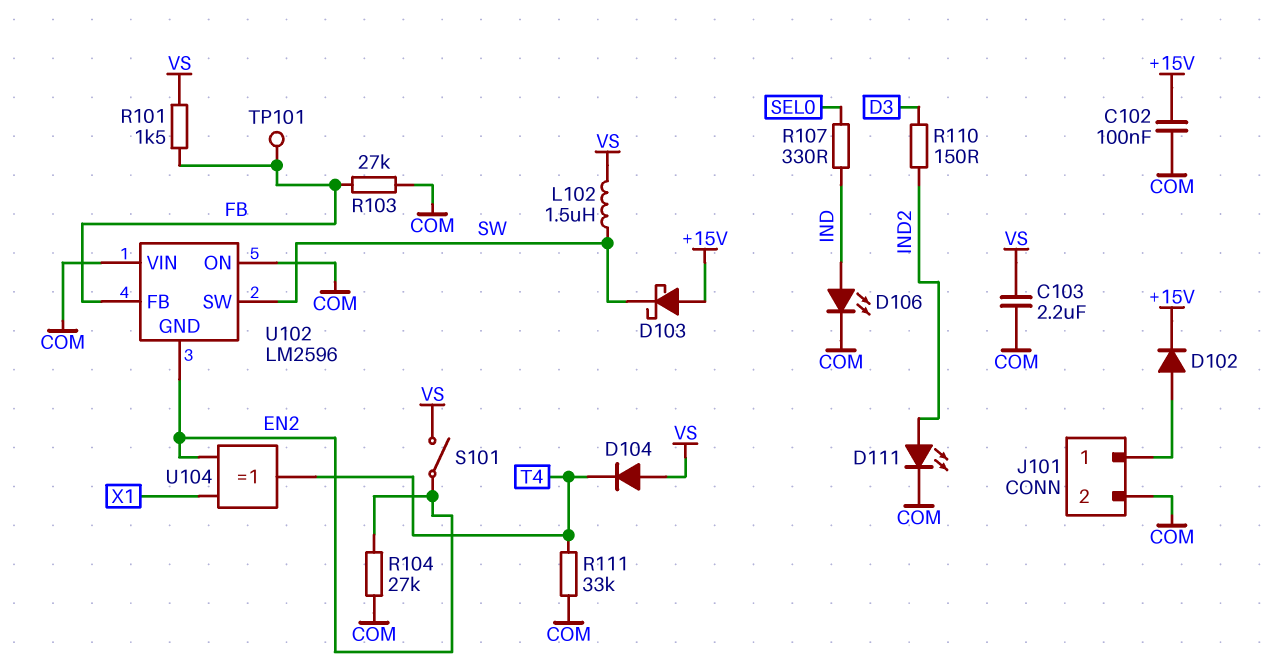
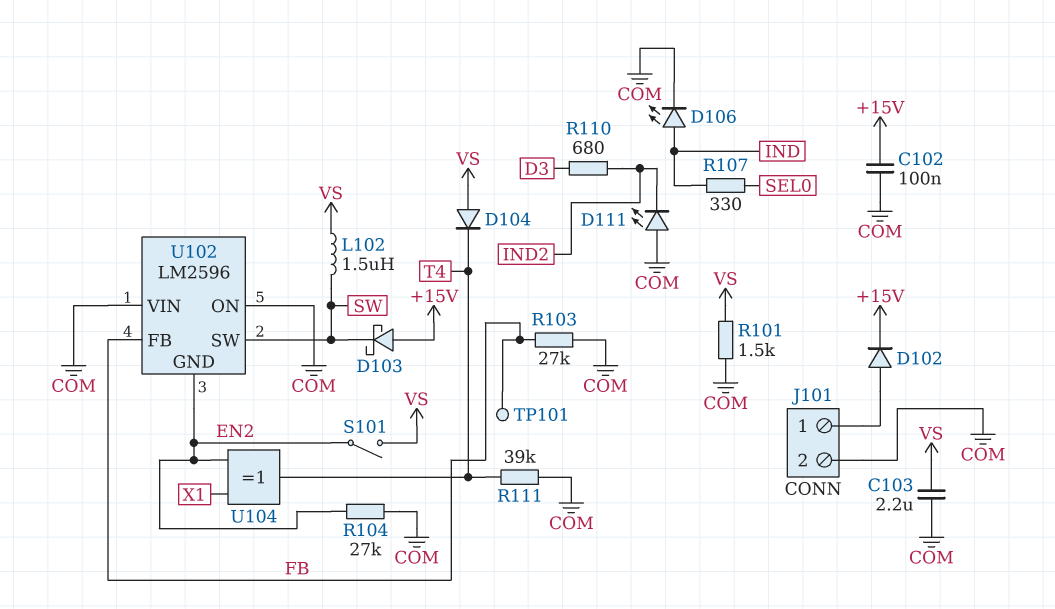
D111: LED (A IND2, K COM) -> LED (A COM, K IND2)
R101: 1.5k (FB, VS) -> 1.5k (COM, VS)
R110: 150 (D3, IND2) -> 680 (D3, IND2)
R111: 33k (COM, T4) -> 39k (COM, T4)

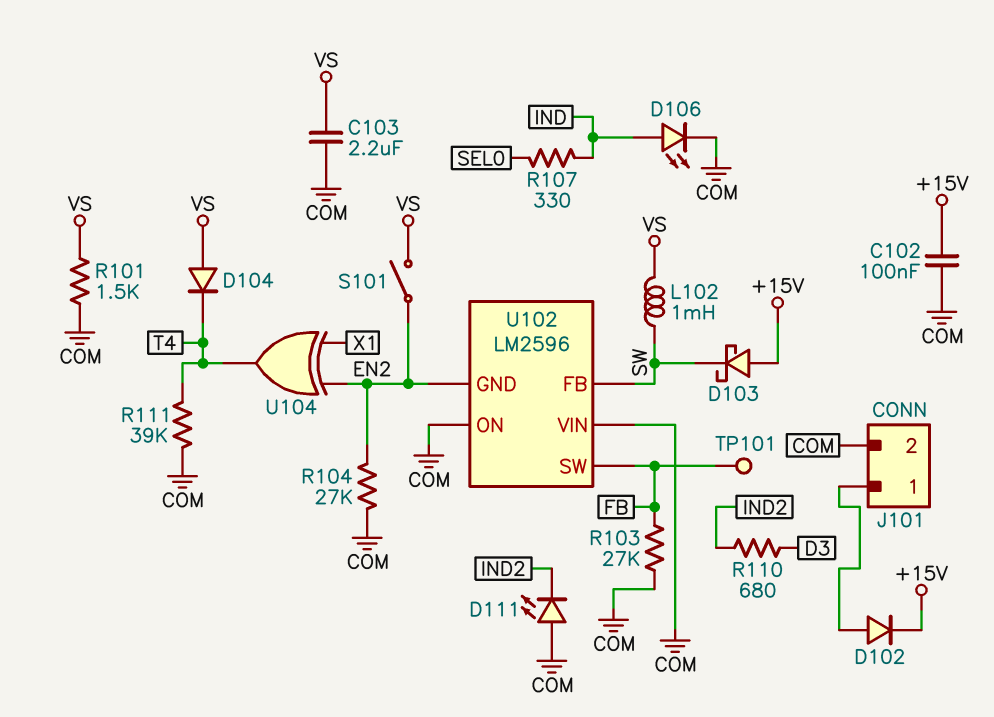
L102: 1.5uH (SW, VS) -> 1mH (SW, VS)
U102 pin FB: FB -> SW
U102 pin SW: SW -> FB

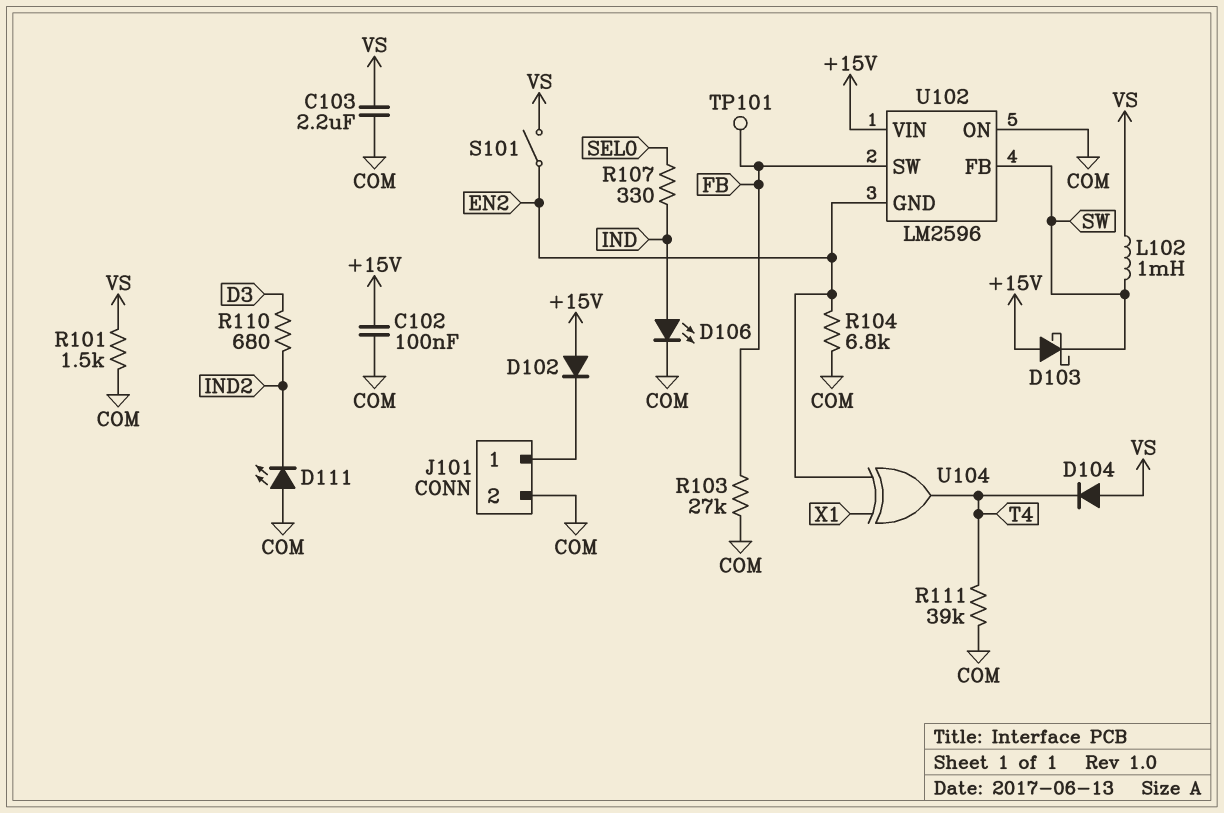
D102: diode (A J101/1, K +15V) -> diode (A +15V, K J101/1)
R104: 27k (COM, EN2) -> 6.8k (COM, EN2)
U102 pin VIN: COM -> +15V

